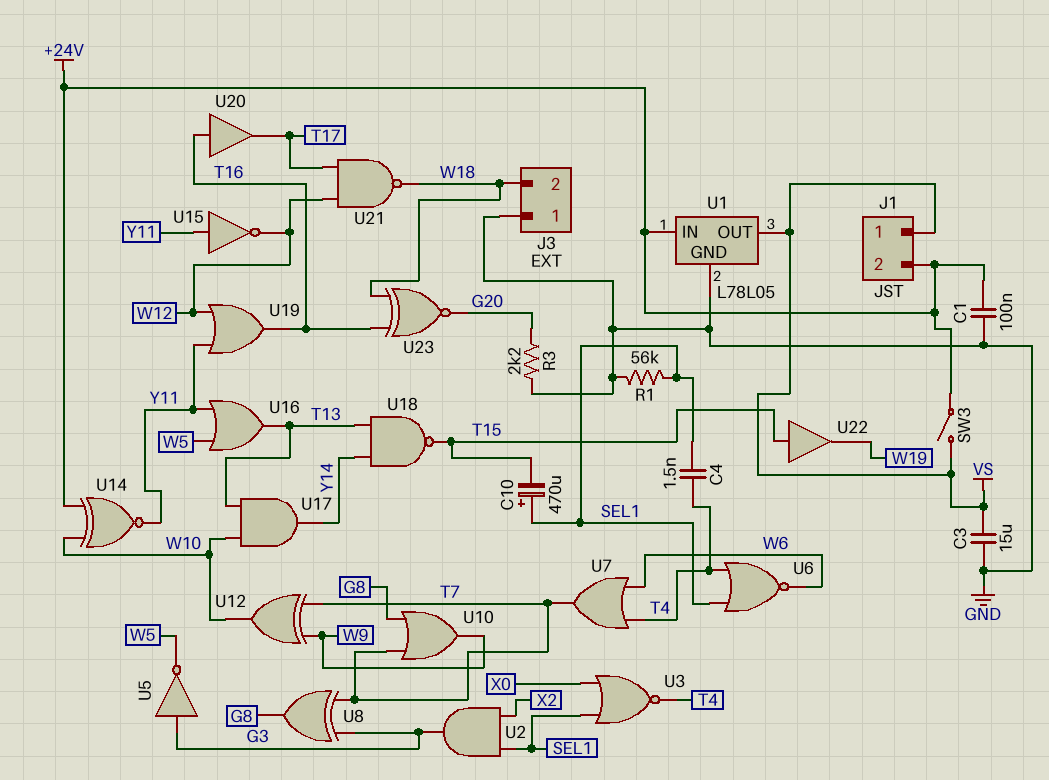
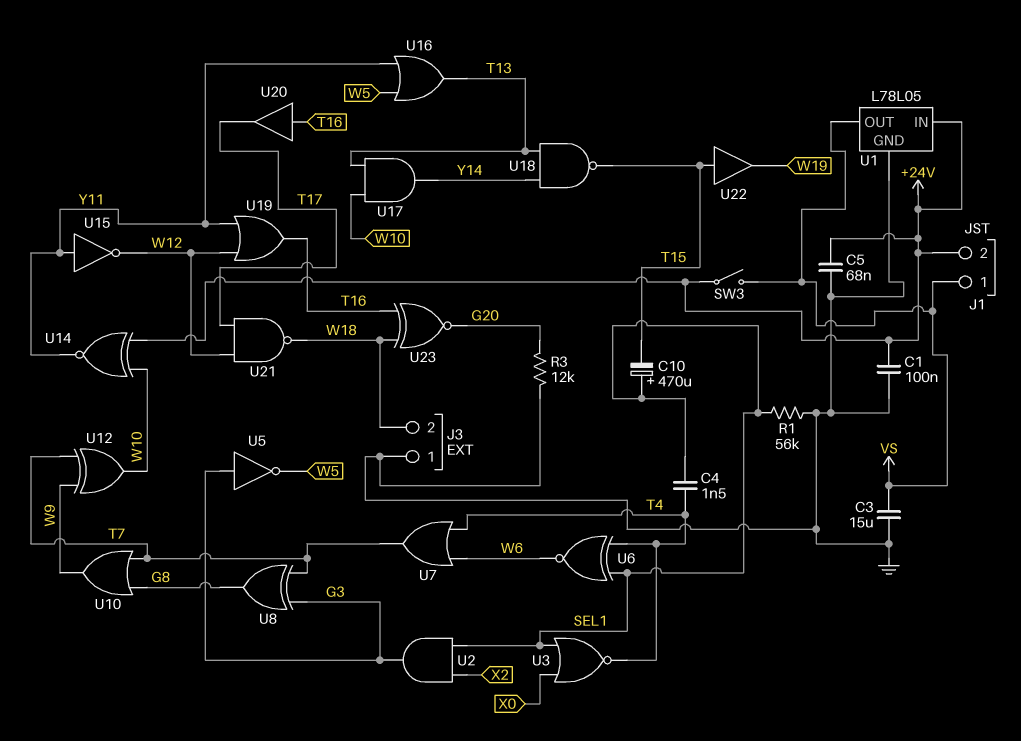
C5: none -> 68nF (+24V, GND)
R3: 2.2k (G20, GND) -> 12k (G20, GND)
U6: NOR (in SEL1, in T4, out W6) -> XNOR (in SEL1, in T4, out W6)

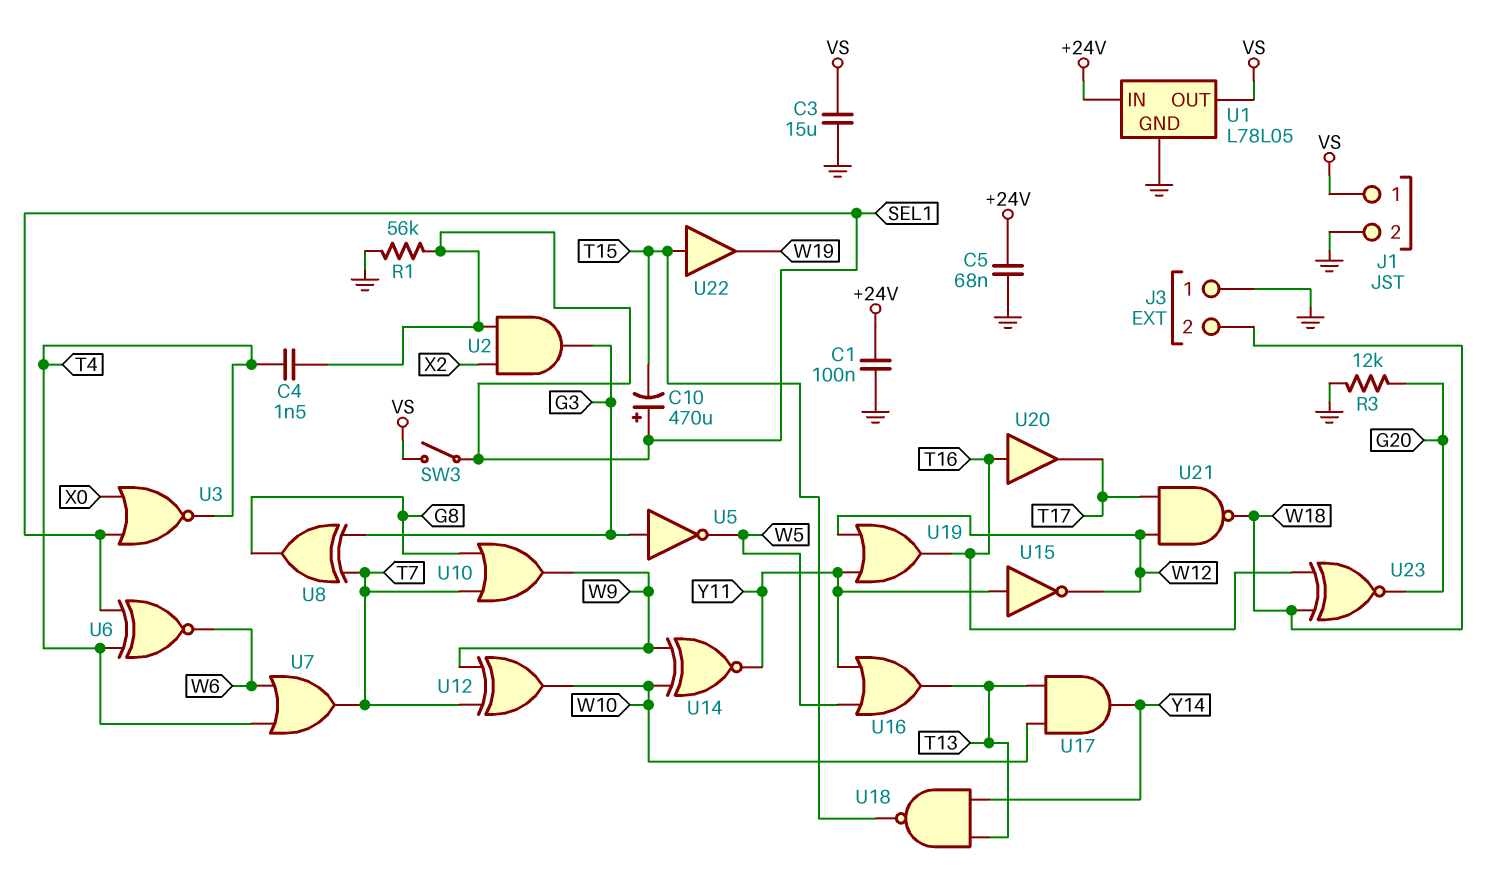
J1 pin 2: +24V -> GND
SW3: switch (+24V, VS) -> switch (SEL1, VS)
U14: XNOR (in +24V, in W10, out Y11) -> XNOR (in W9, in W10, out Y11)

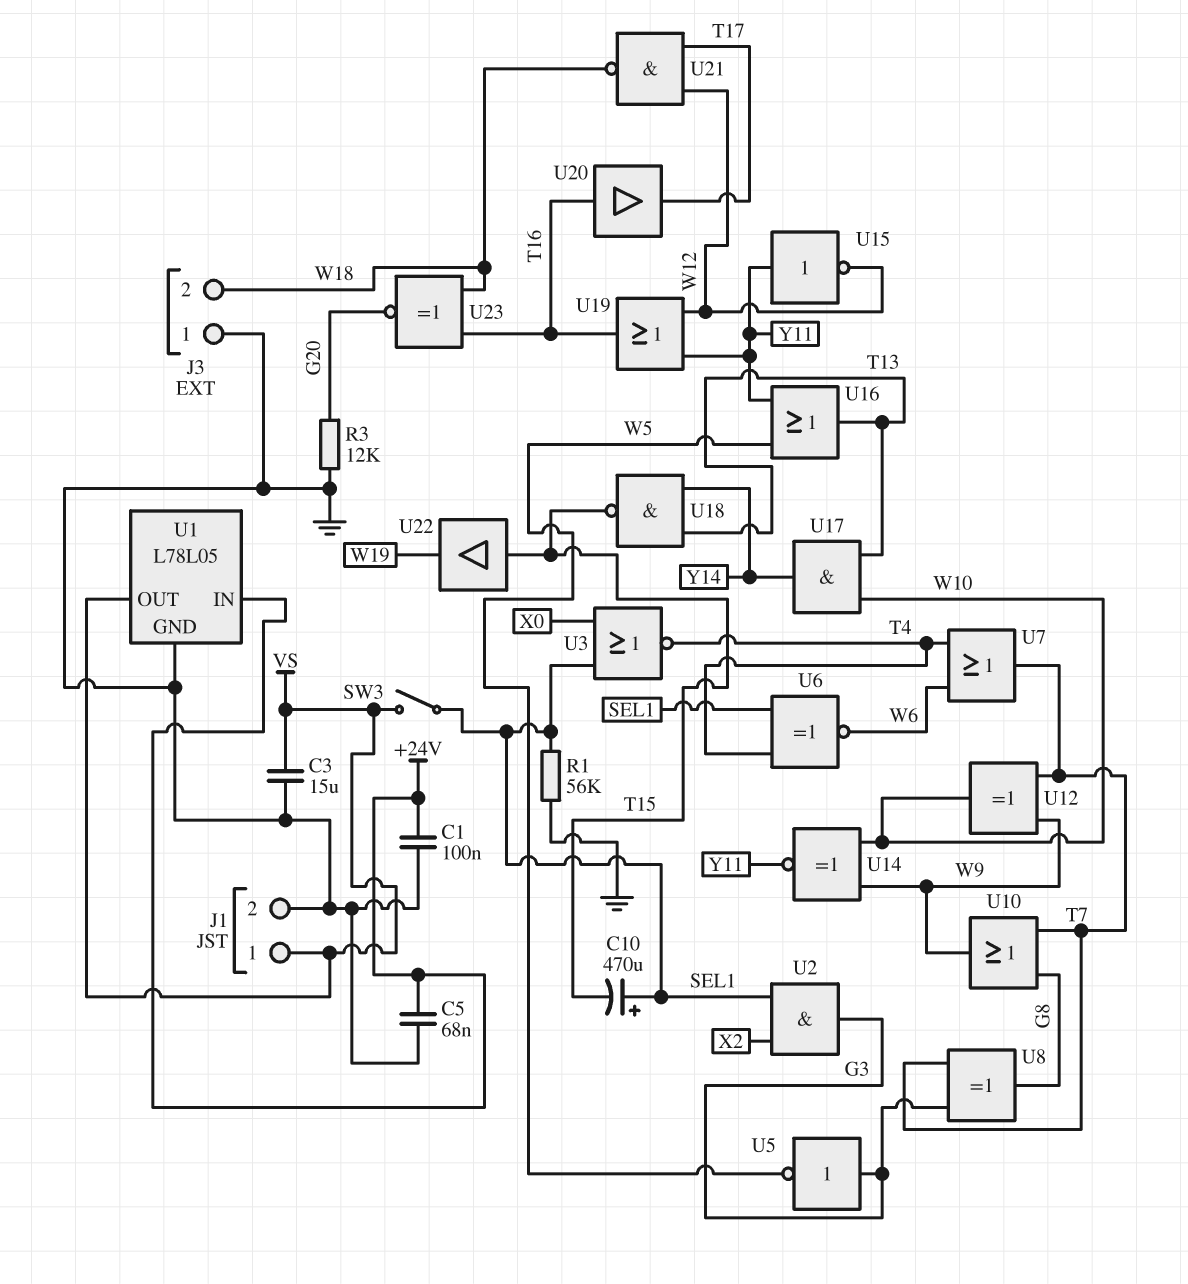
C4: 1.5nF (SEL1, T4) -> none

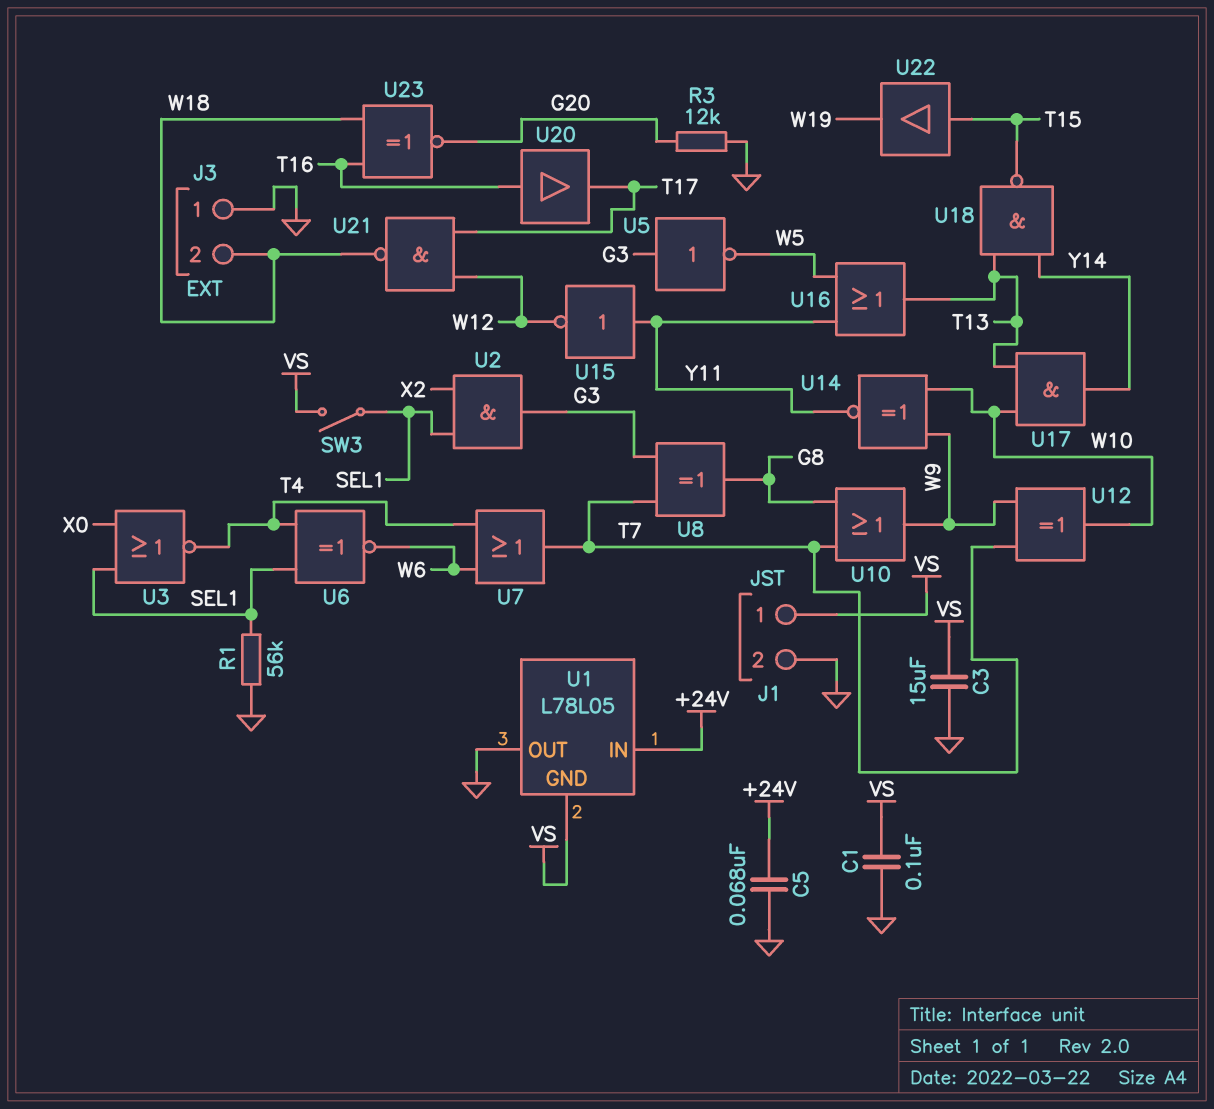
C1: 100nF (+24V, GND) -> 100nF (GND, VS)
C10: 470uF (plus SEL1, minus T15) -> none
U1 pin GND: GND -> VS
U1 pin OUT: VS -> GND
U19: OR (in W12, in Y11, out T16) -> none

